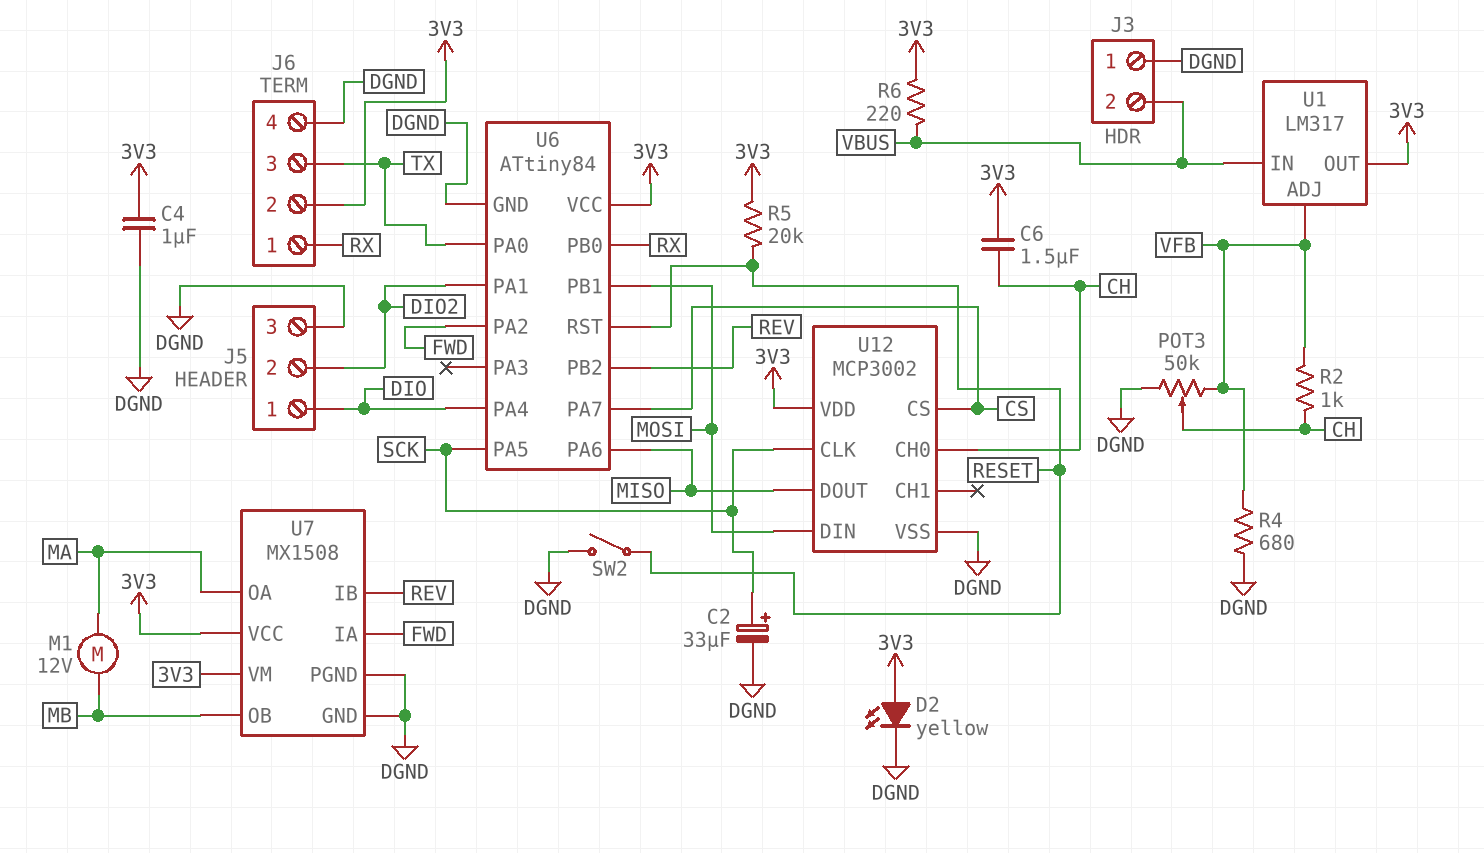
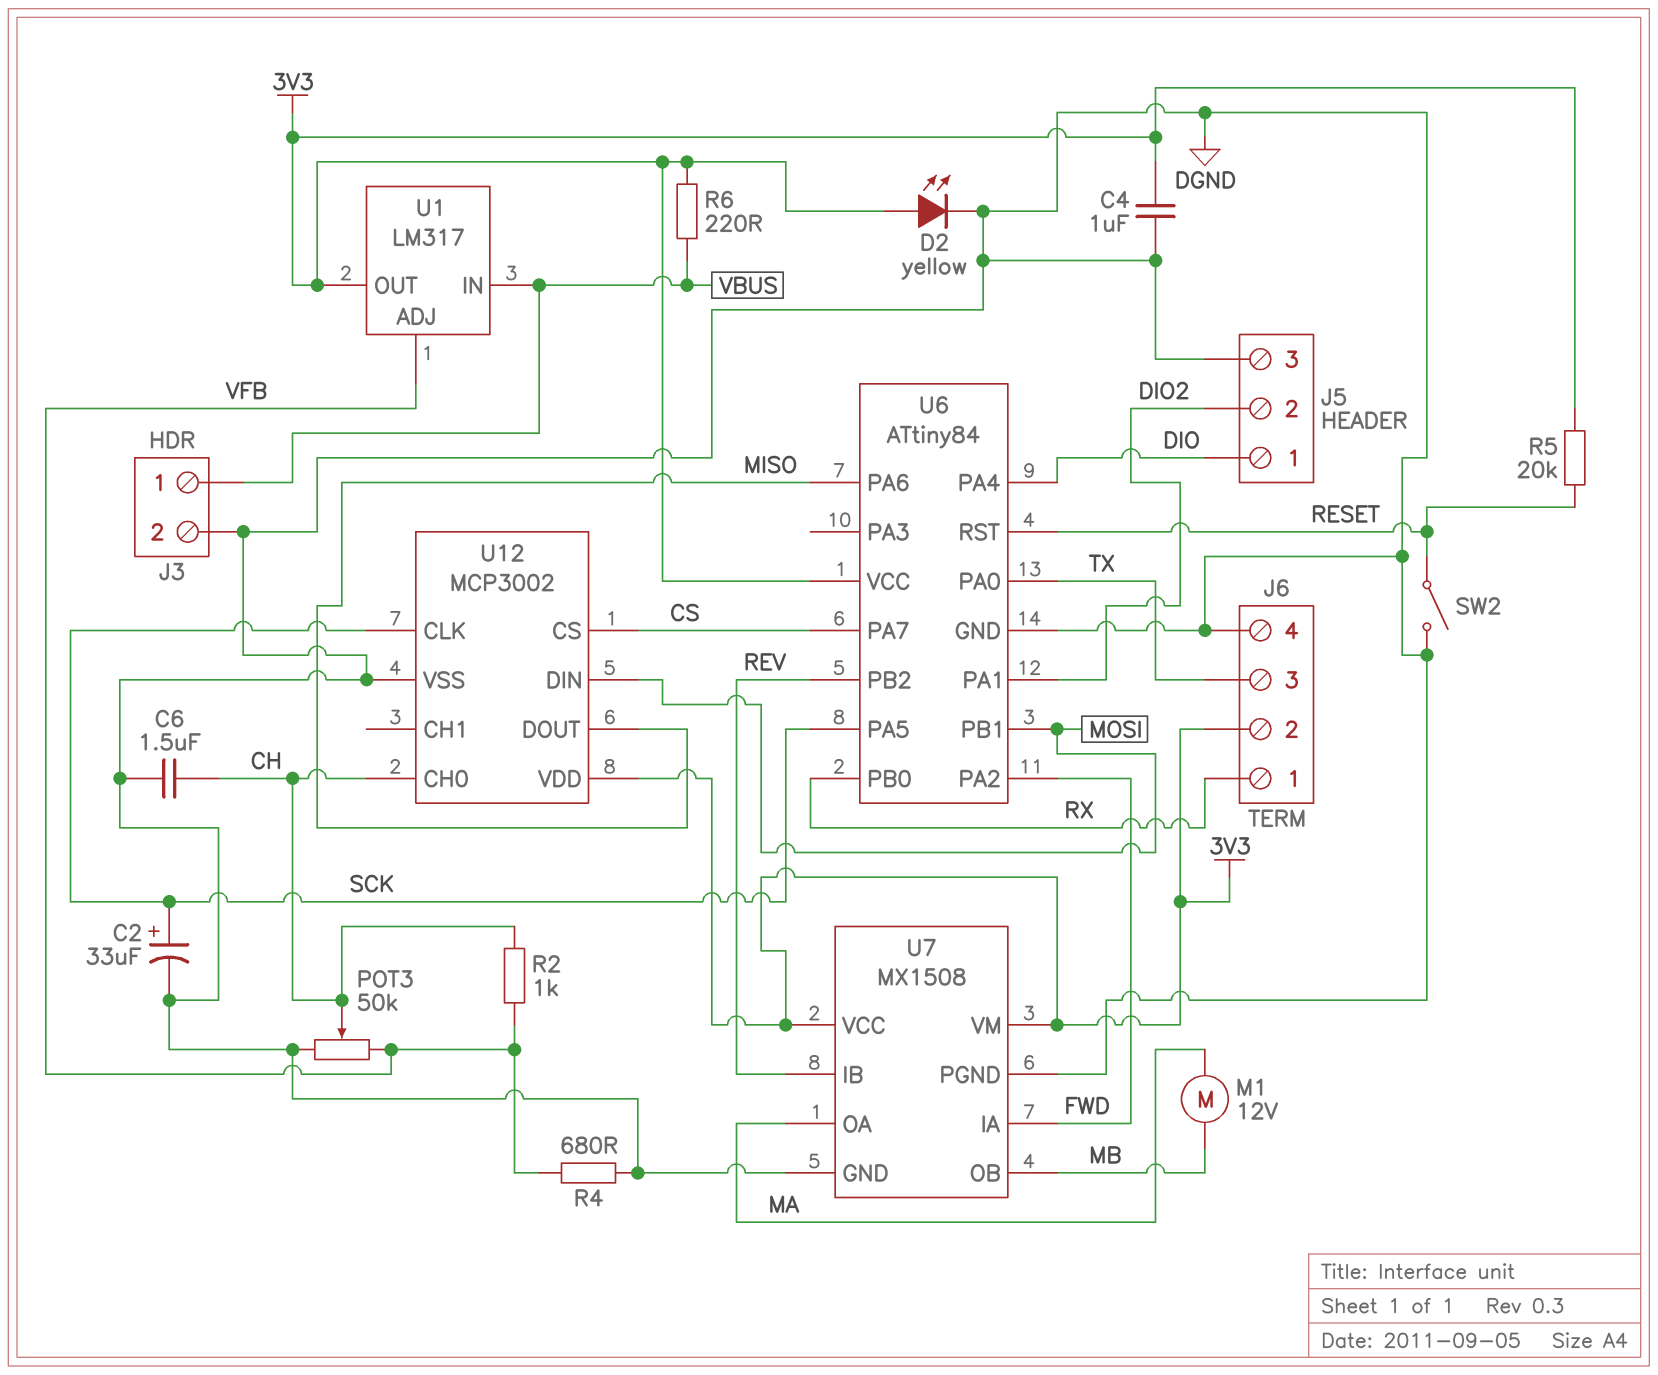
C6: 1.5uF (3V3, CH) -> 1.5uF (CH, DGND)
J3 pin 1: DGND -> VBUS
J3 pin 2: VBUS -> DGND

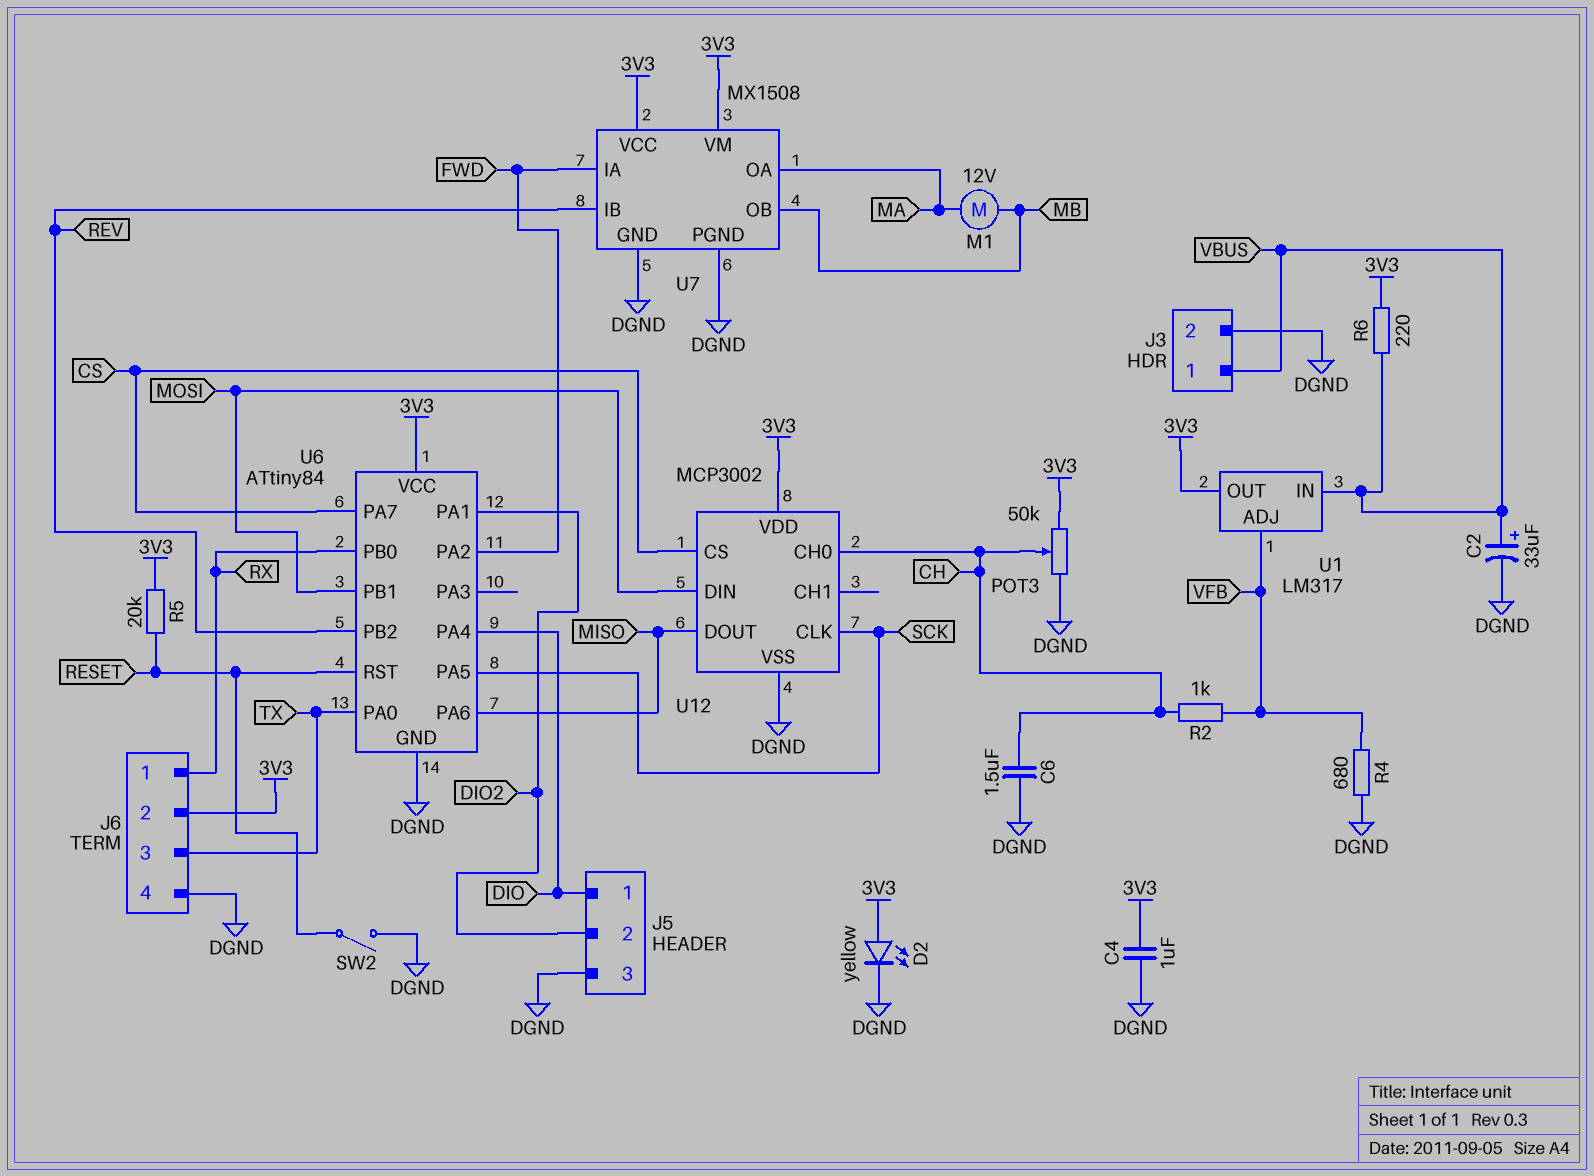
C2: 33uF (plus SCK, minus DGND) -> 33uF (plus VBUS, minus DGND)
POT3: 50k (DGND, VFB, wiper CH) -> 50k (3V3, DGND, wiper CH)

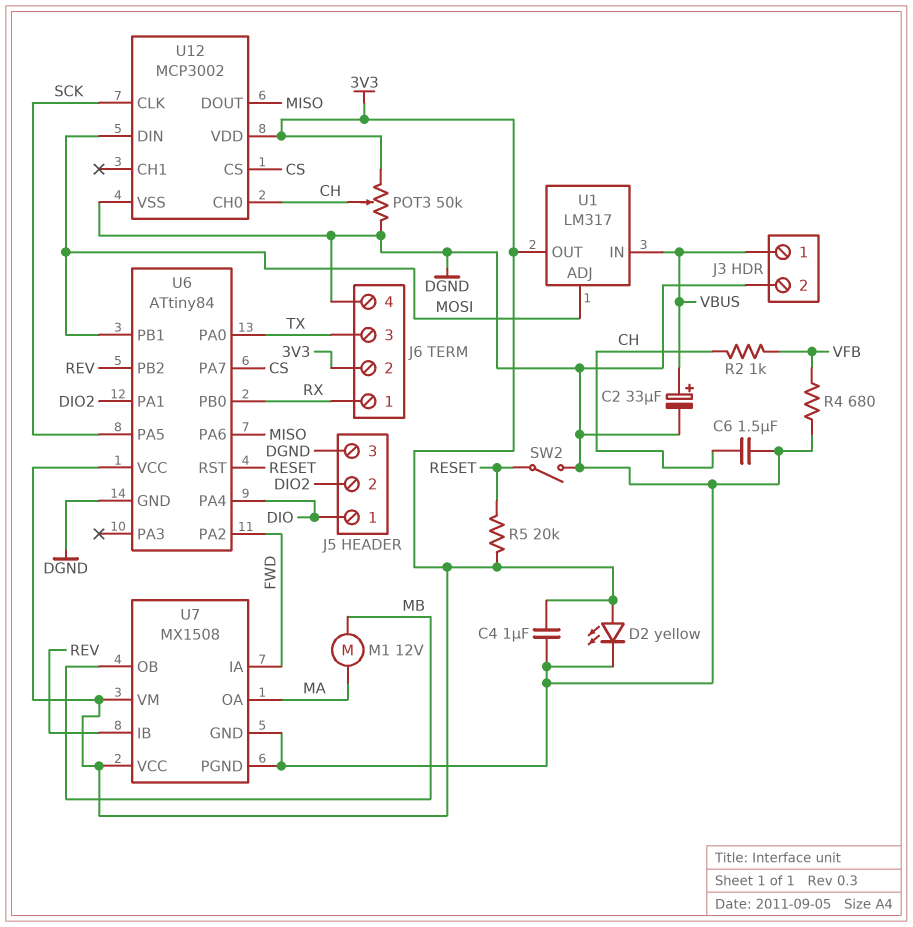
R6: 220 (3V3, VBUS) -> none
U1 pin ADJ: VFB -> MOSI

